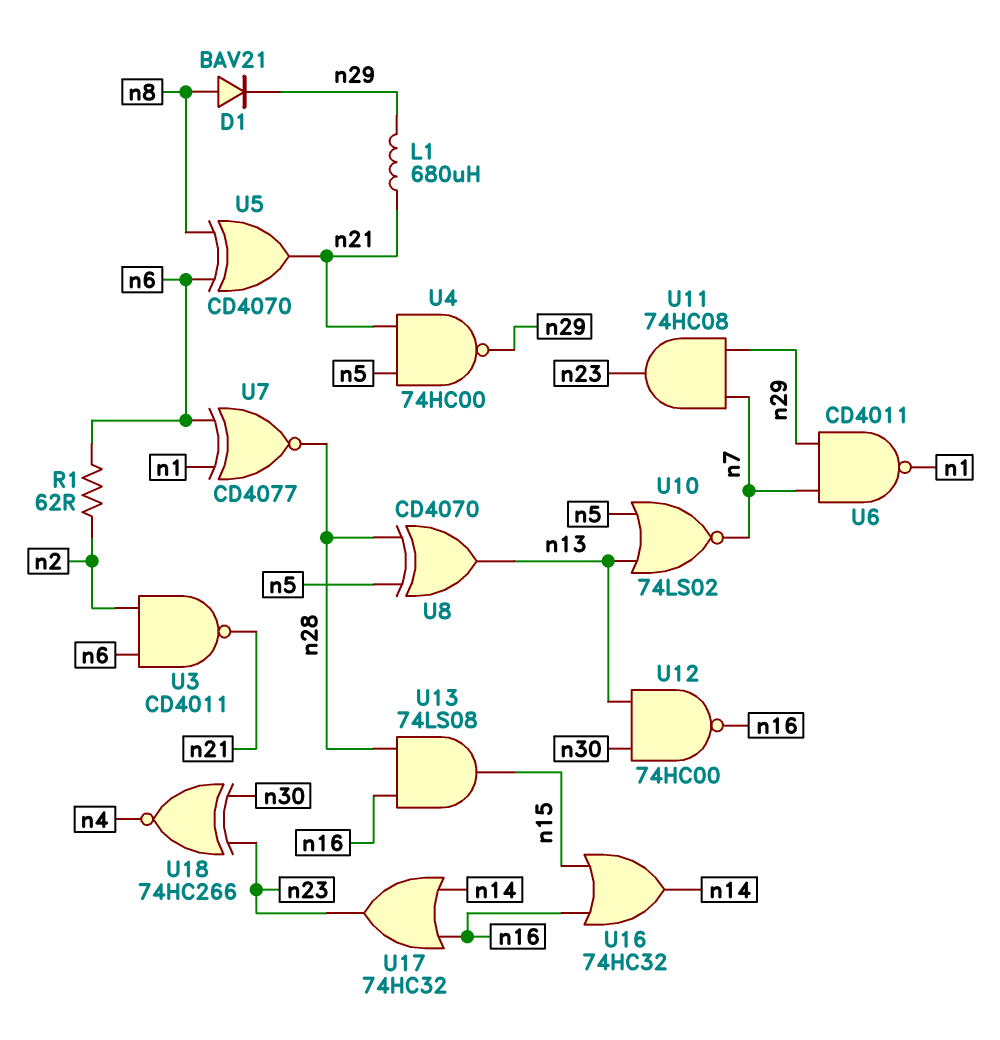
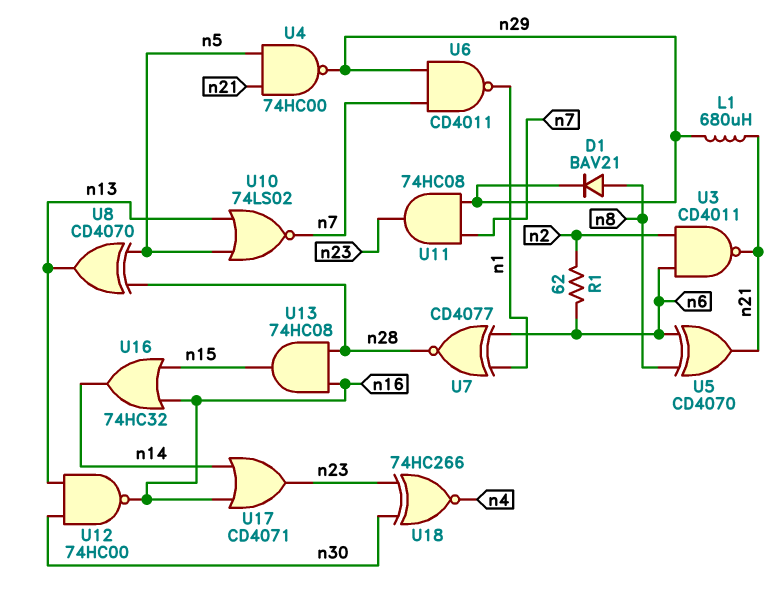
U13: AND 74LS08 (in n16, in n28, out n15) -> AND 74HC08 (in n16, in n28, out n15)
U17: OR 74HC32 (in n14, in n16, out n23) -> OR CD4071 (in n14, in n16, out n23)

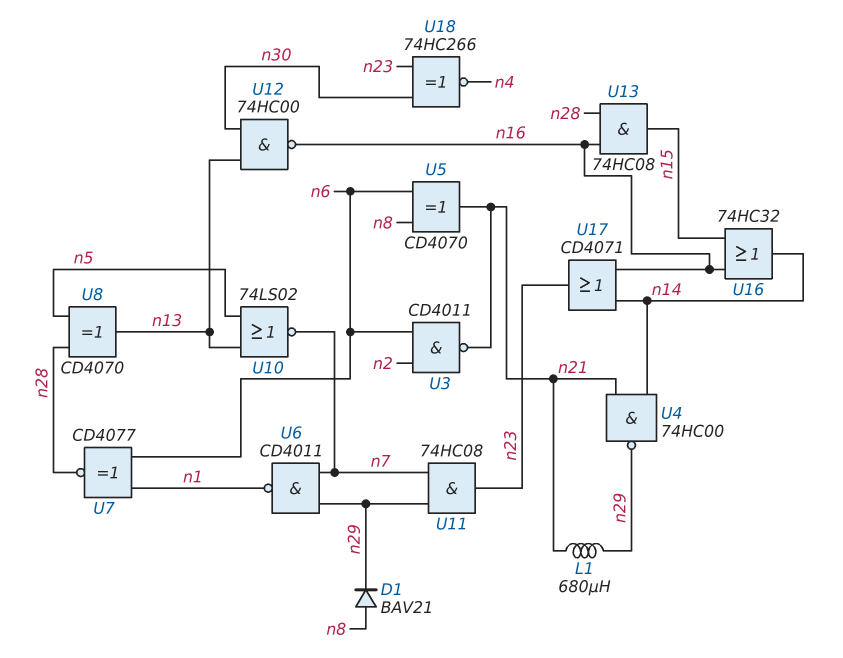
R1: 62 (n2, n6) -> none
U4: NAND 74HC00 (in n5, in n21, out n29) -> NAND 74HC00 (in n14, in n21, out n29)

